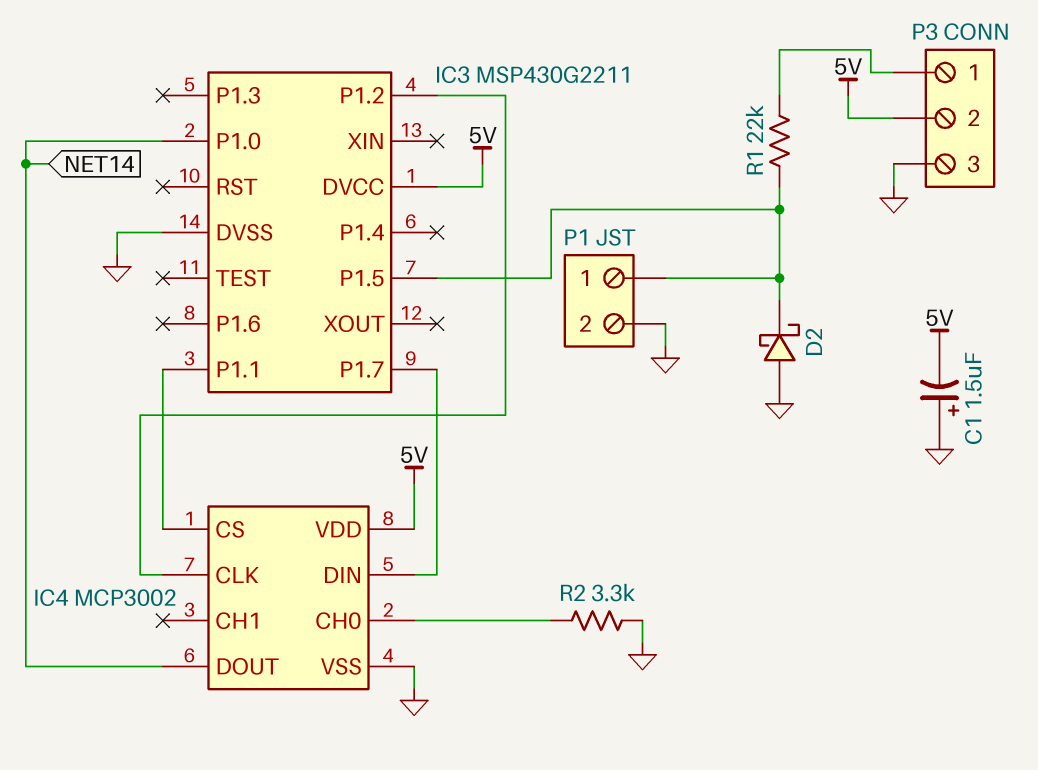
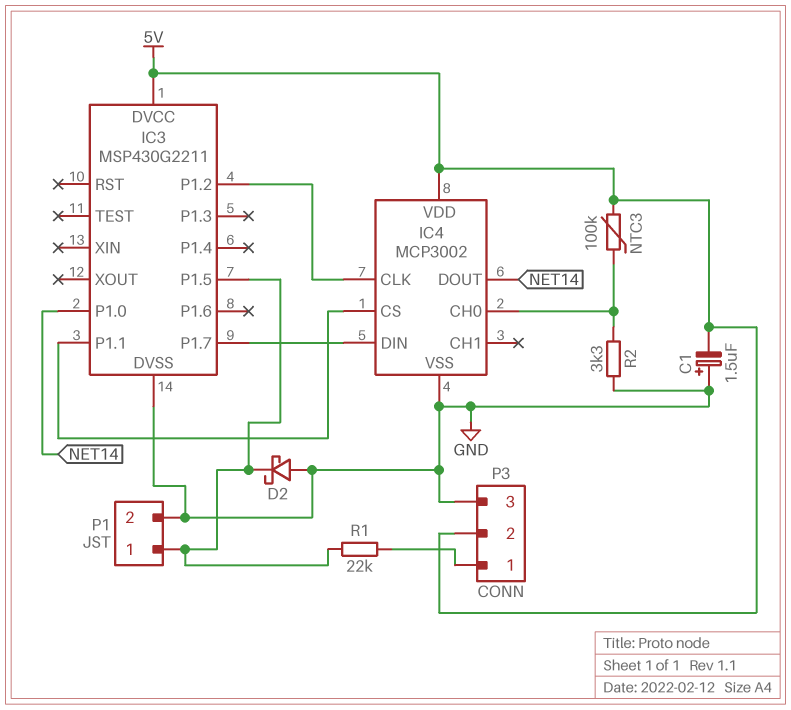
NTC3: none -> 100k (5V, IC4/CH0)

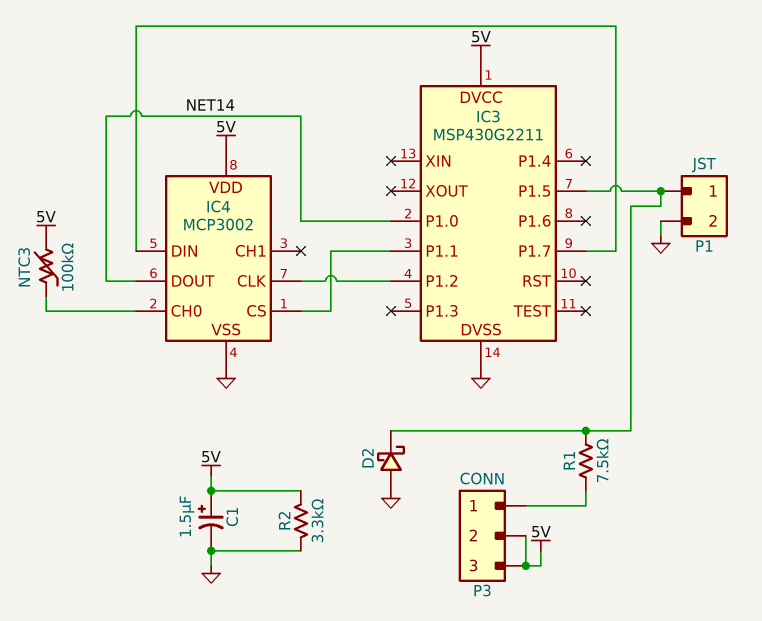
C1: 1.5uF (plus GND, minus 5V) -> 1.5uF (plus 5V, minus GND)
P3 pin 3: GND -> 5V
R1: 22k (IC3/P1.5, P3/1) -> 7.5k (IC3/P1.5, P3/1)
R2: 3.3k (GND, IC4/CH0) -> 3.3k (5V, GND)

